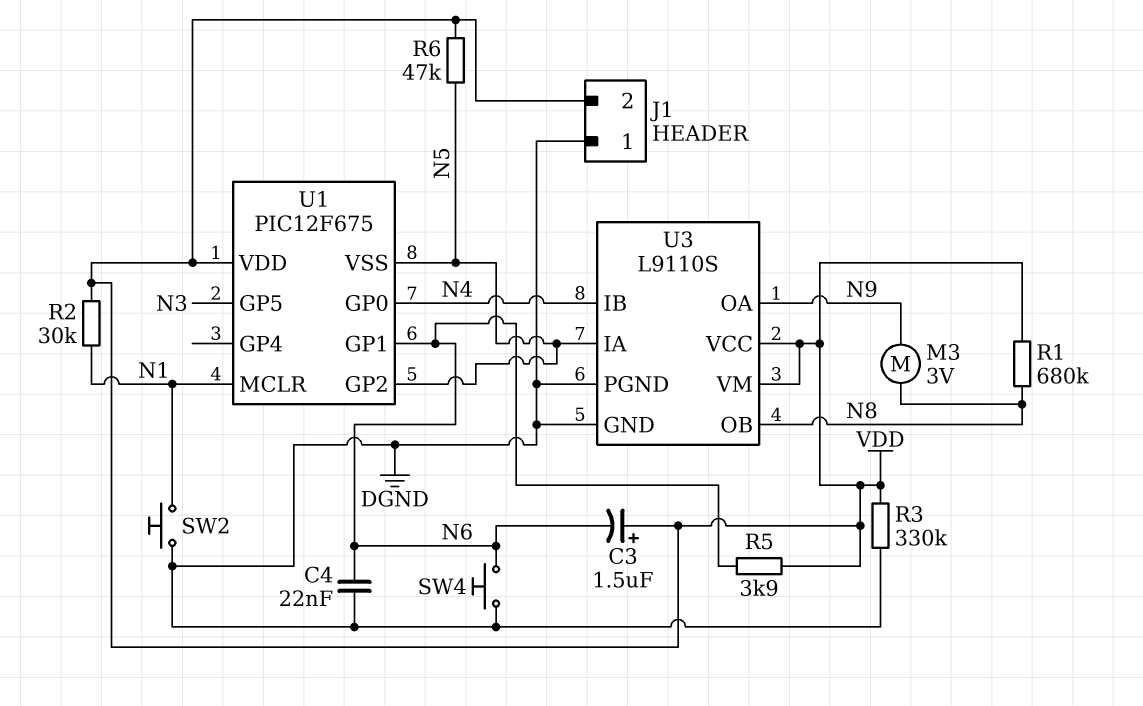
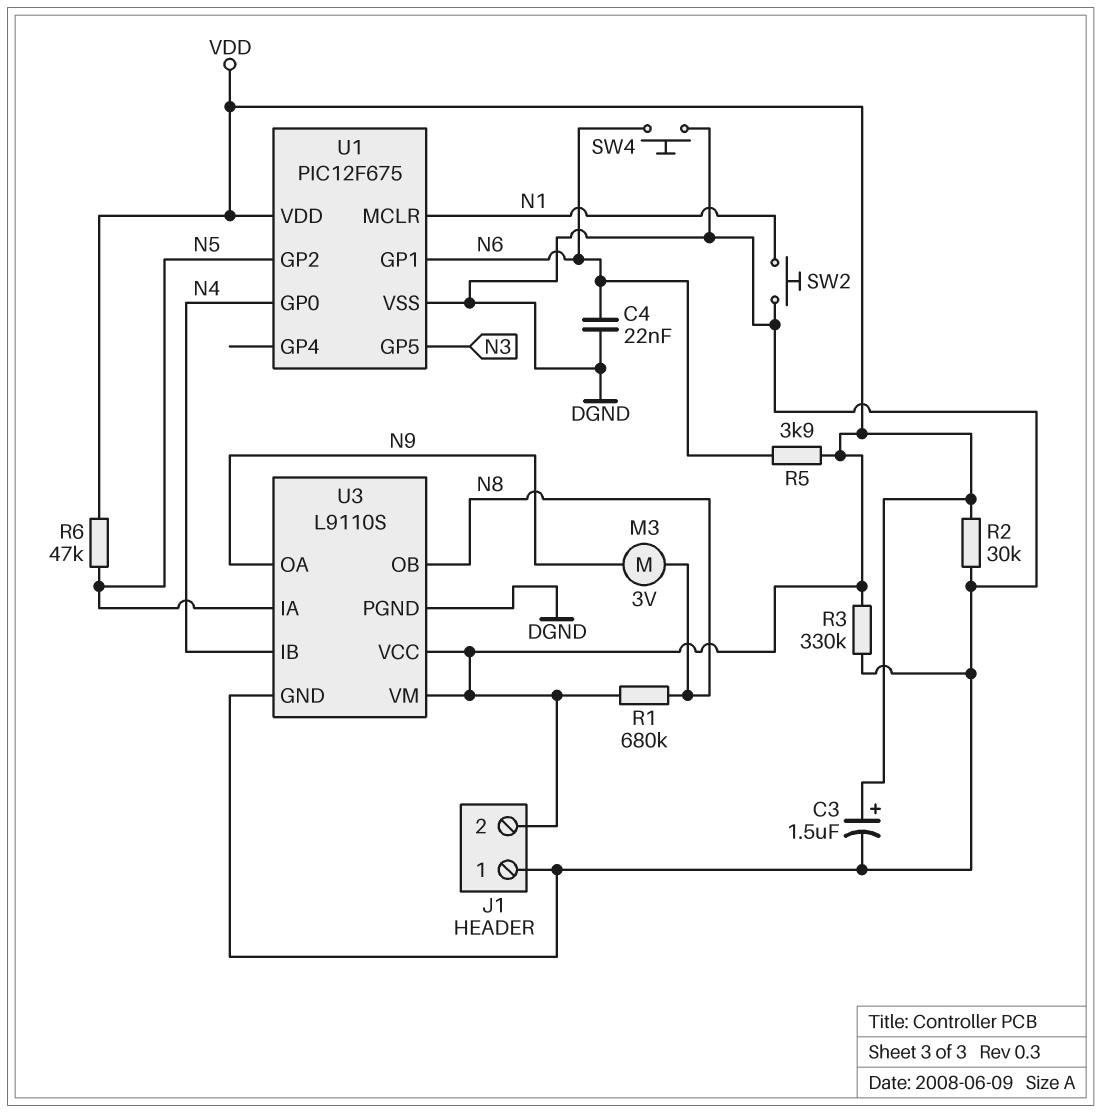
C3: 1.5uF (plus VDD, minus N6) -> 1.5uF (plus VDD, minus DGND)
R2: 30k (N1, VDD) -> 30k (DGND, VDD)
U1 pin VSS: N5 -> DGND

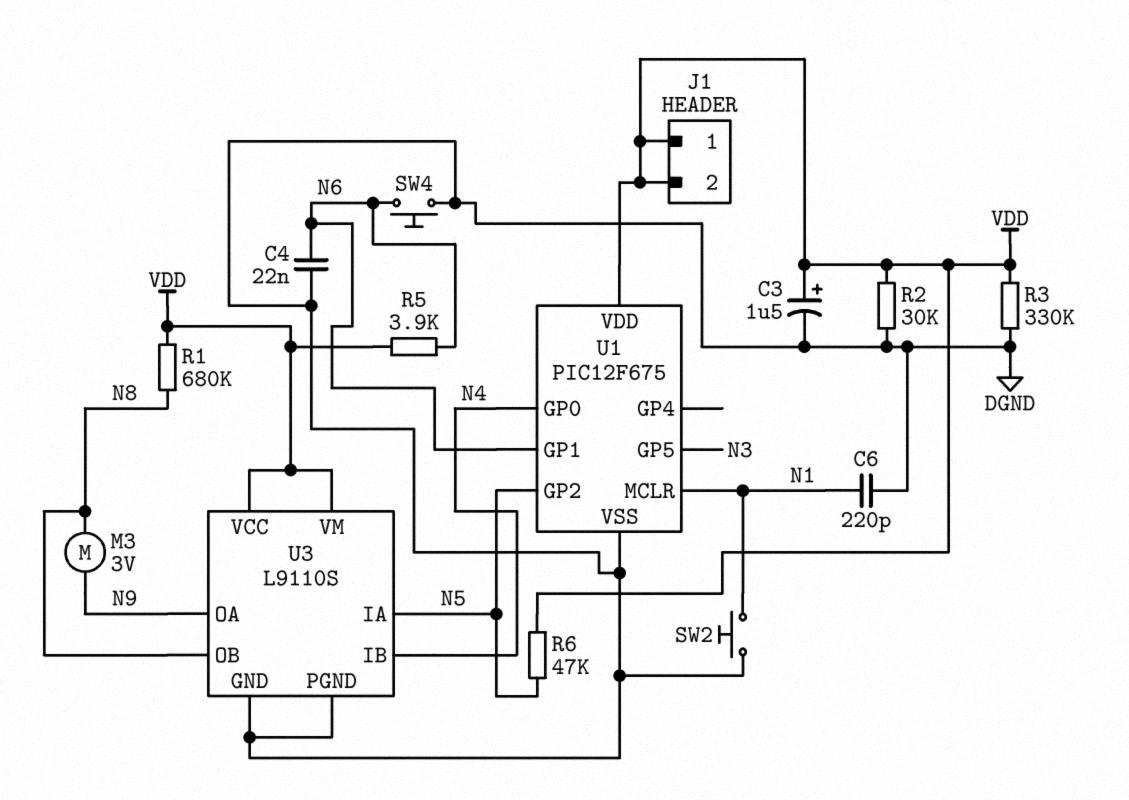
C6: none -> 220pF (DGND, N1)
J1 pin 1: DGND -> VDD

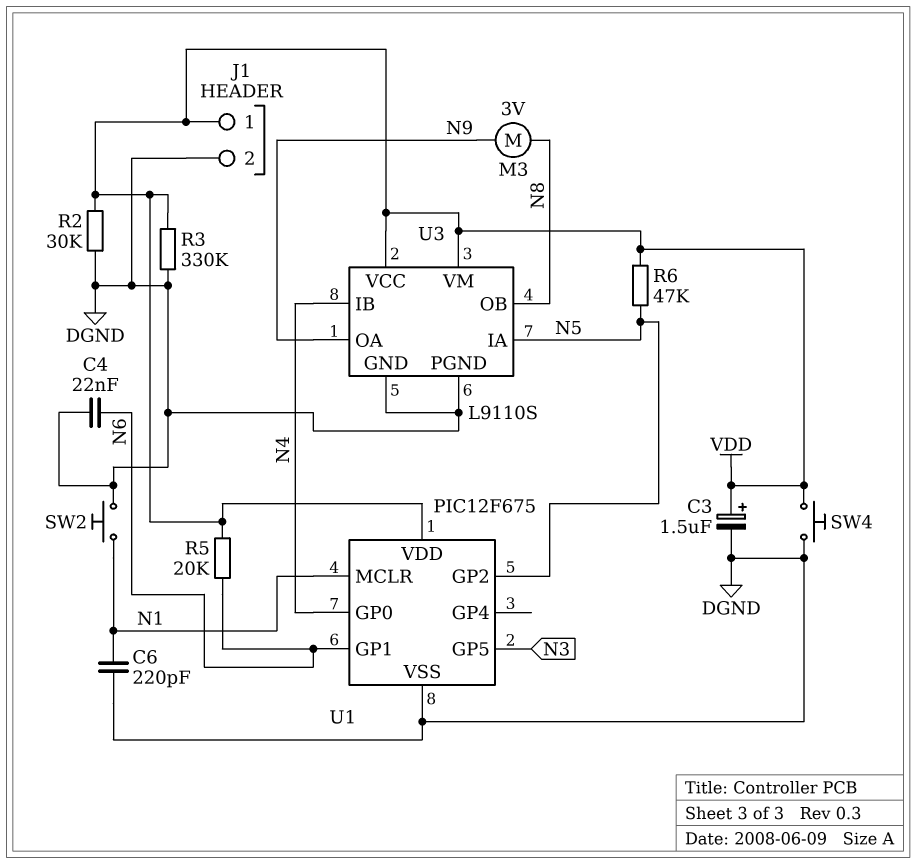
J1 pin 2: VDD -> DGND
R1: 680k (N8, VDD) -> none
R5: 3.9k (N6, VDD) -> 20k (N6, VDD)
SW4: button (DGND, N6) -> button (DGND, VDD)

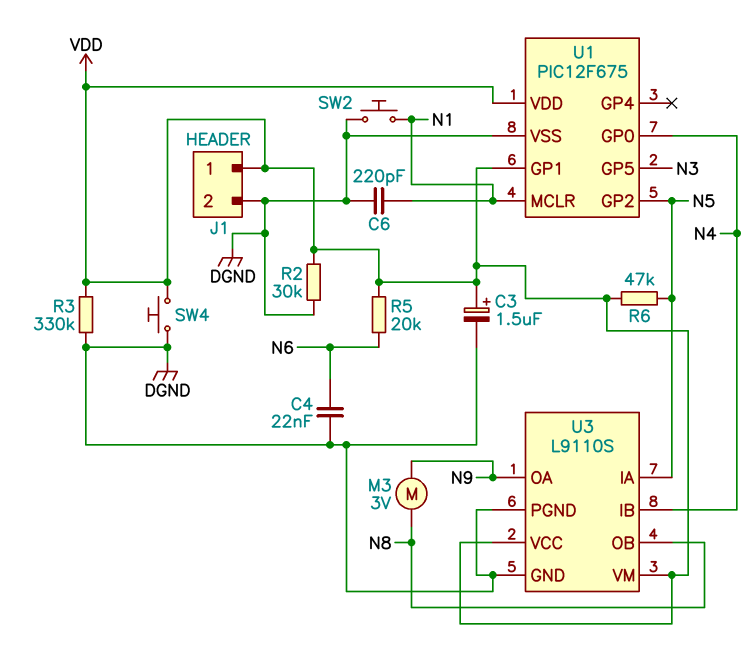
U1 pin GP1: N6 -> VDD

